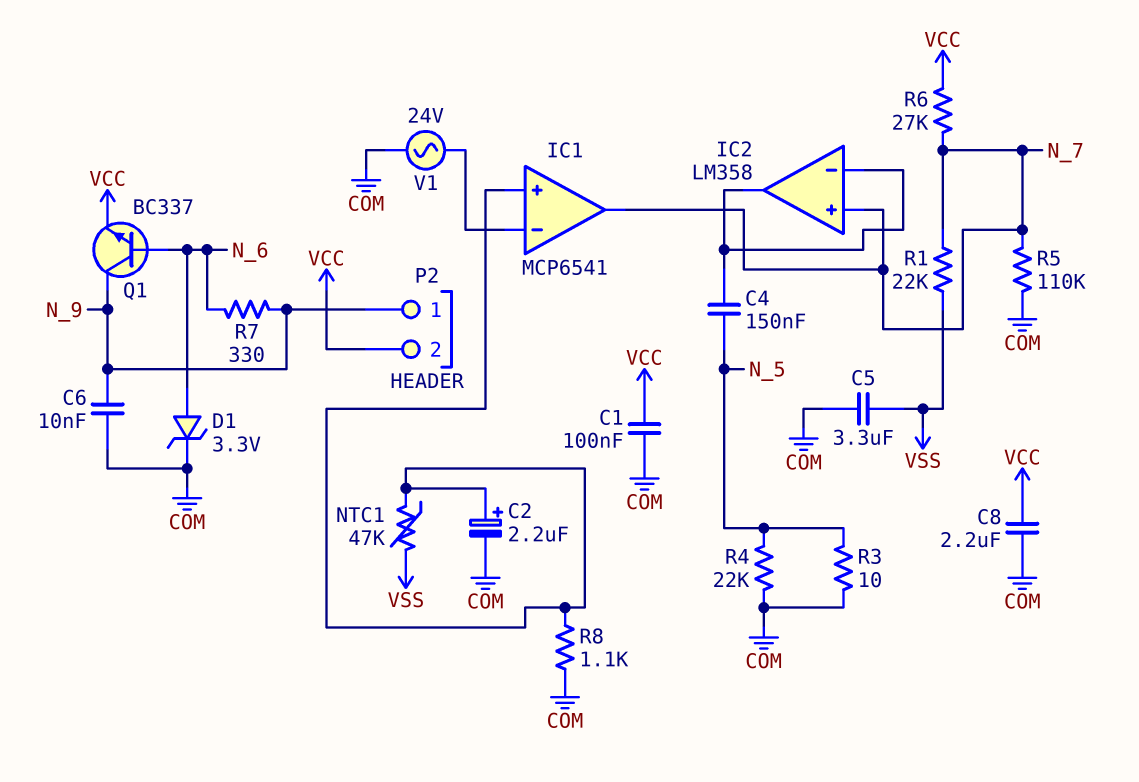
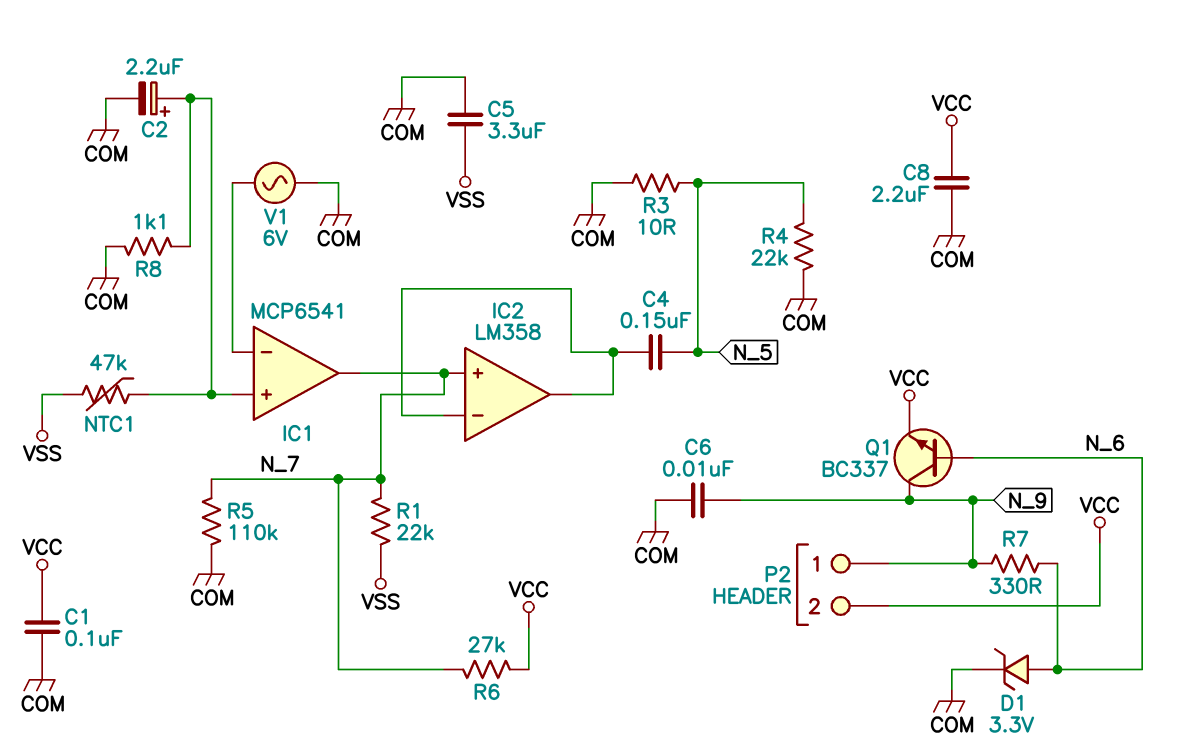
V1: AC 24V (COM, IC1/in-) -> AC 6V (COM, IC1/in-)

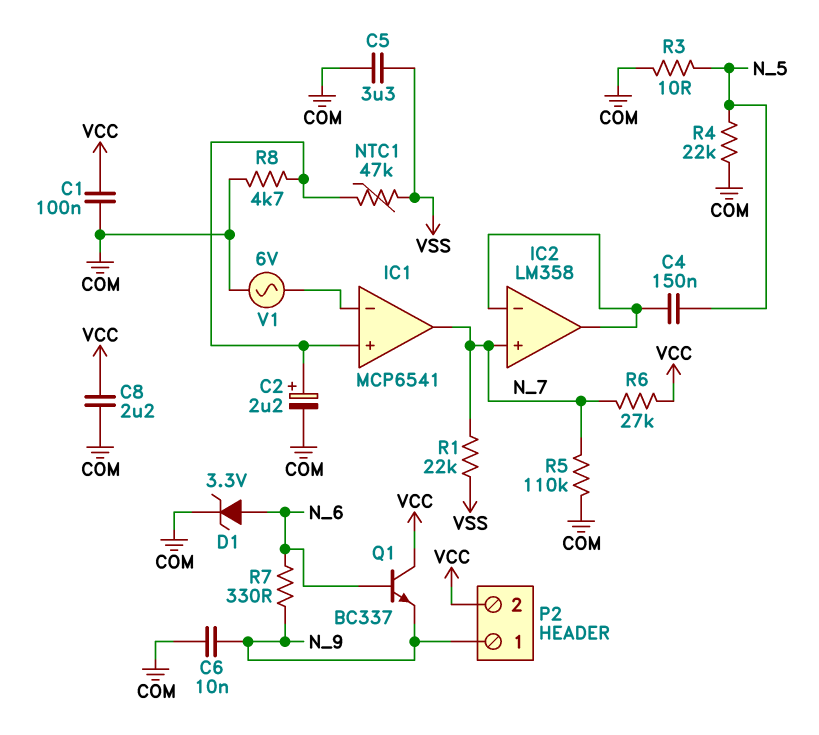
Q1: NPN BC337 (B N_6, C N_9, E VCC) -> NPN BC337 (B N_6, C VCC, E N_9)
R8: 1.1k (COM, IC1/in+) -> 4.7k (COM, IC1/in+)

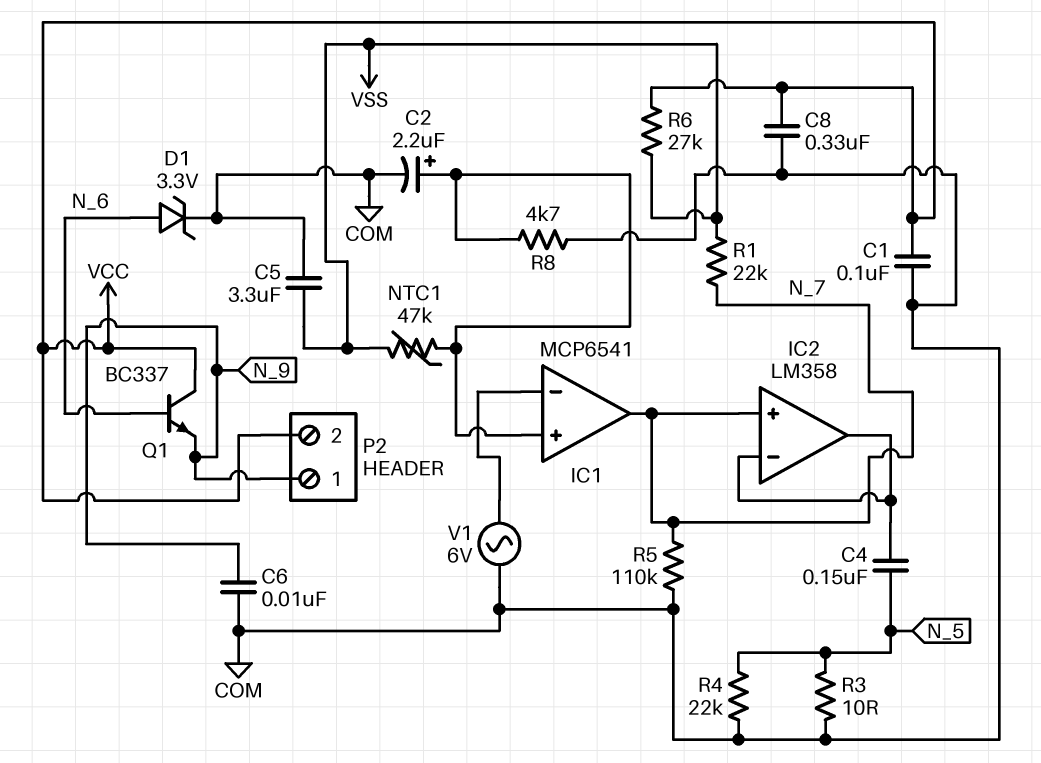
C8: 2.2uF (COM, VCC) -> 330nF (COM, VCC)
R6: 27k (N_7, VCC) -> 27k (VCC, VSS)
R7: 330 (N_6, N_9) -> none

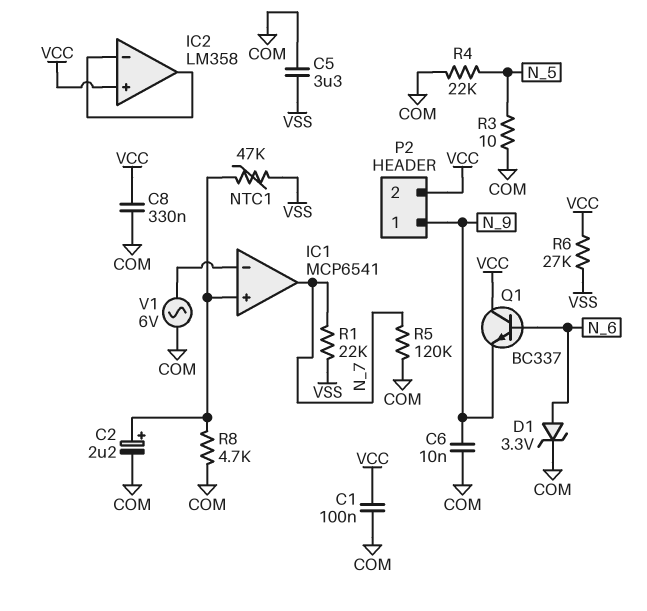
C4: 150nF (IC2/in-, N_5) -> none
IC2 pin in+: N_7 -> VCC
R5: 110k (COM, N_7) -> 120k (COM, N_7)

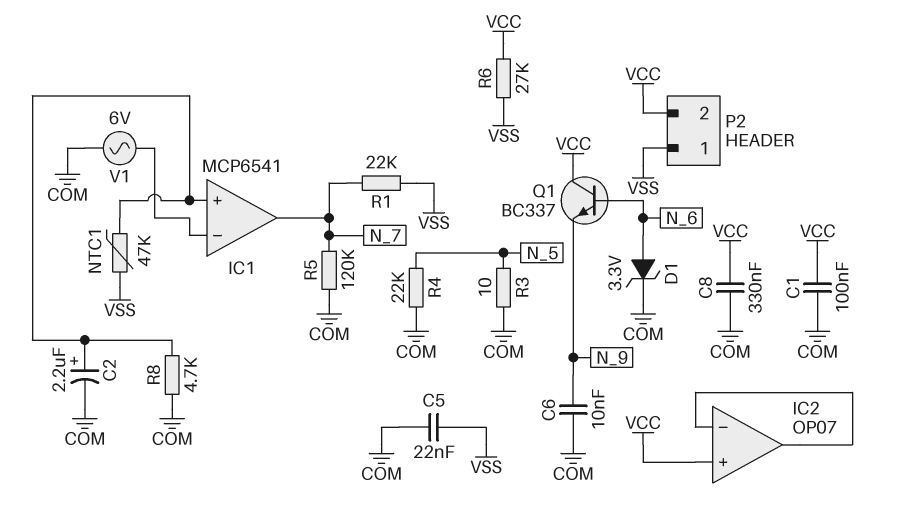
C5: 3.3uF (COM, VSS) -> 22nF (COM, VSS)
IC2: LM358 -> OP07
P2 pin 1: N_9 -> VSS

